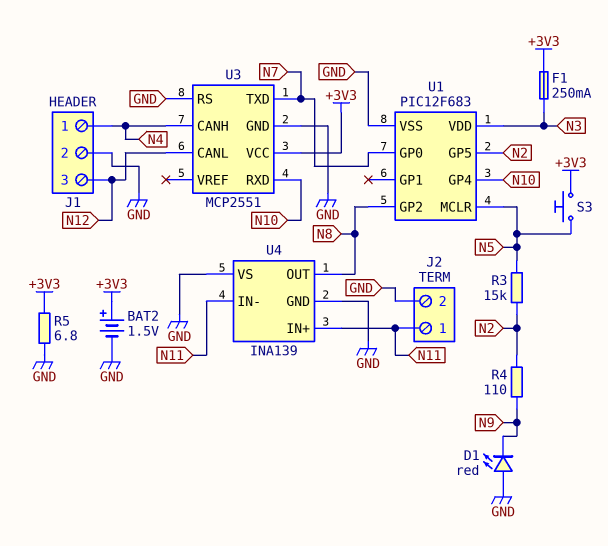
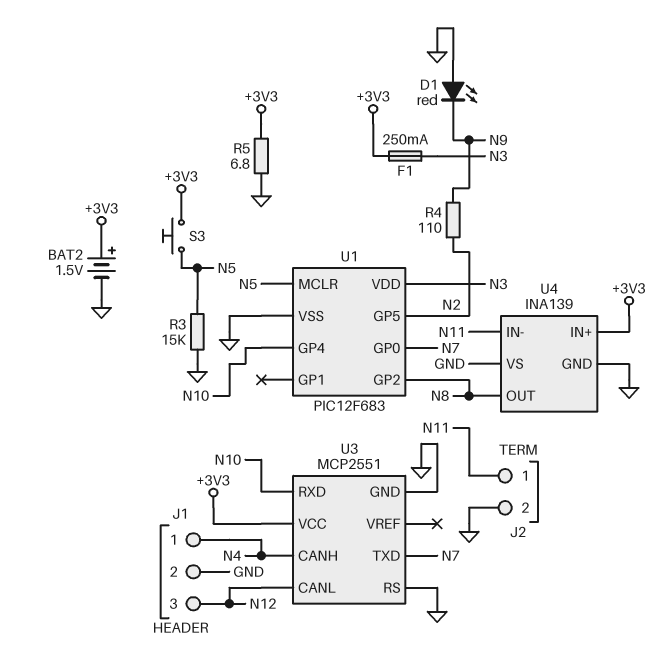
R3: 15k (N2, N5) -> 15k (GND, N5)
U4 pin IN+: N11 -> +3V3

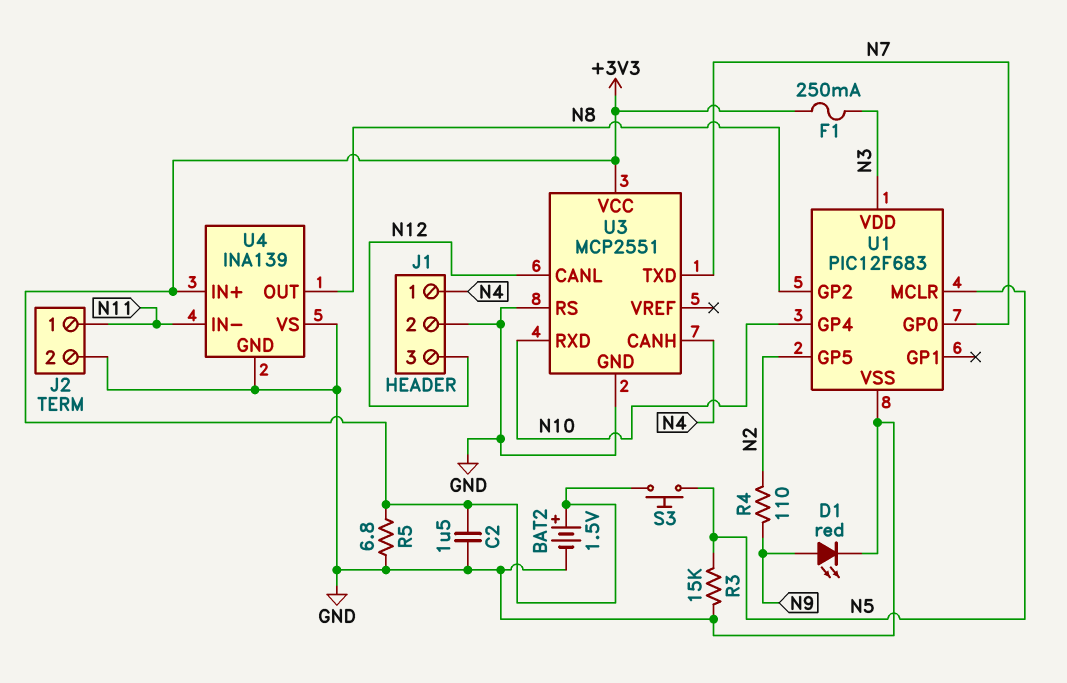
C2: none -> 1.5uF (+3V3, GND)
D1: LED red (A GND, K N9) -> LED red (A N9, K GND)

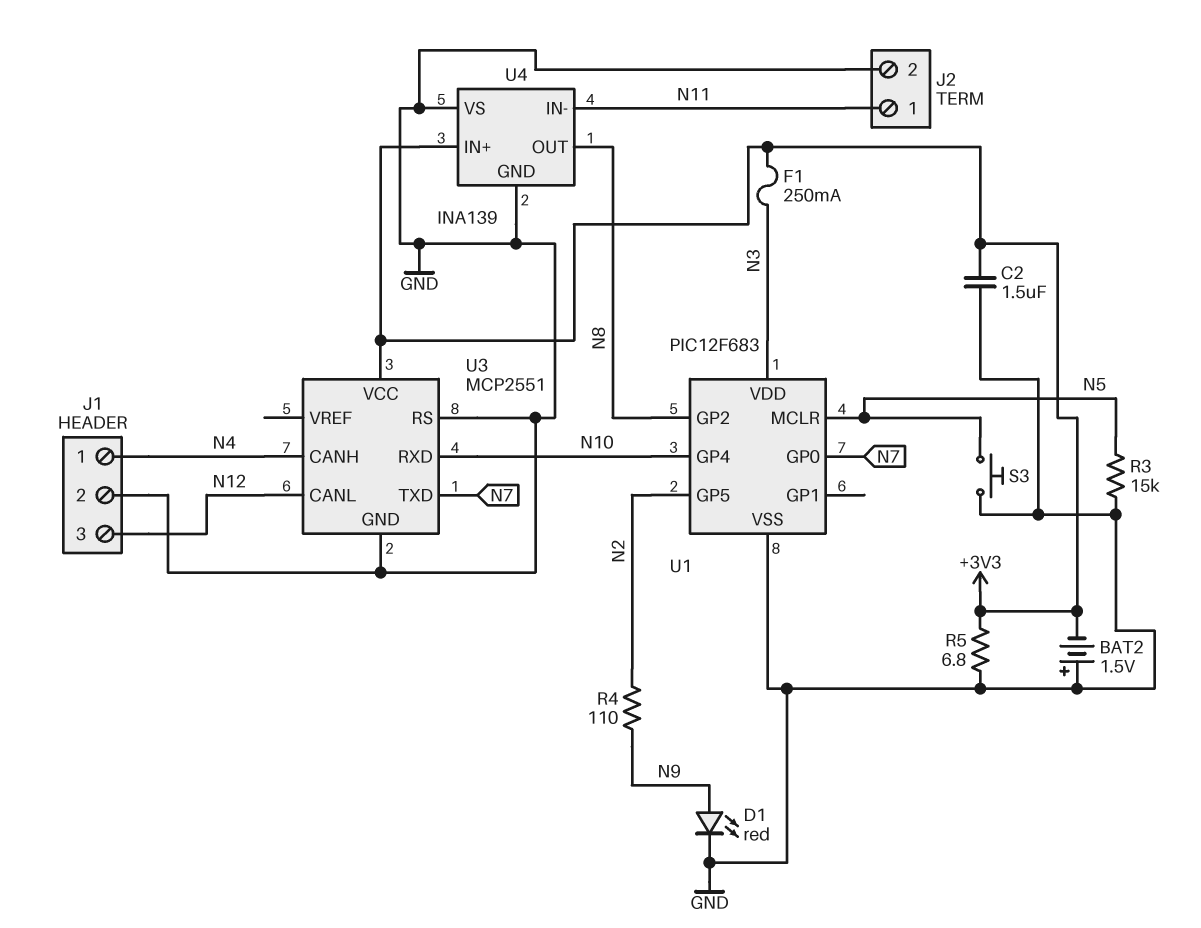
BAT2: 1.5V (plus +3V3, minus GND) -> 1.5V (plus GND, minus +3V3)
S3: button (+3V3, N5) -> button (GND, N5)

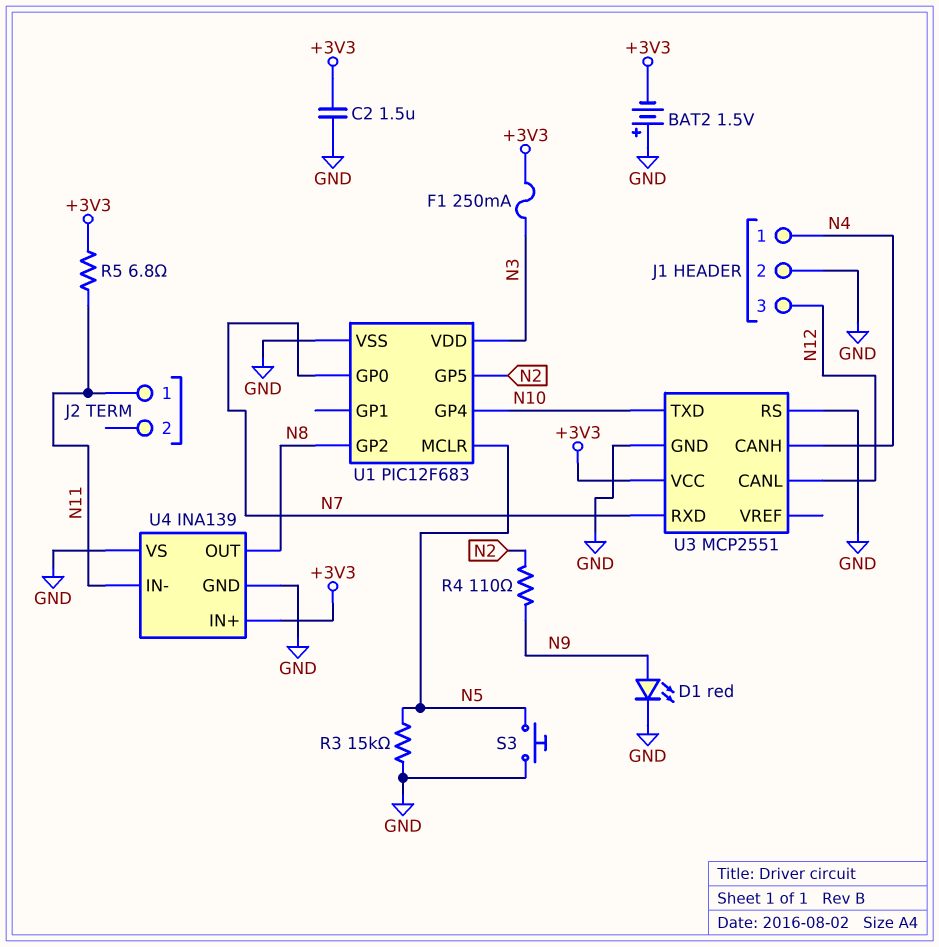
J2 pin 2: GND -> none
R5: 6.8 (+3V3, GND) -> 6.8 (+3V3, N11)
U3 pin RXD: N10 -> N7
U3 pin TXD: N7 -> N10

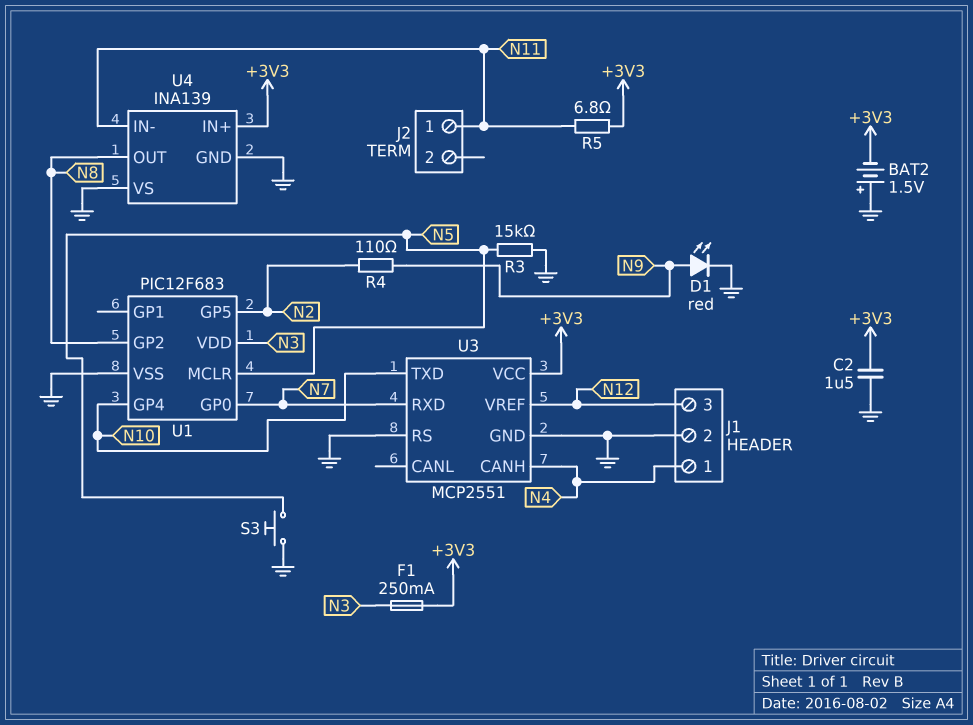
U3 pin CANL: N12 -> none
U3 pin VREF: none -> N12

